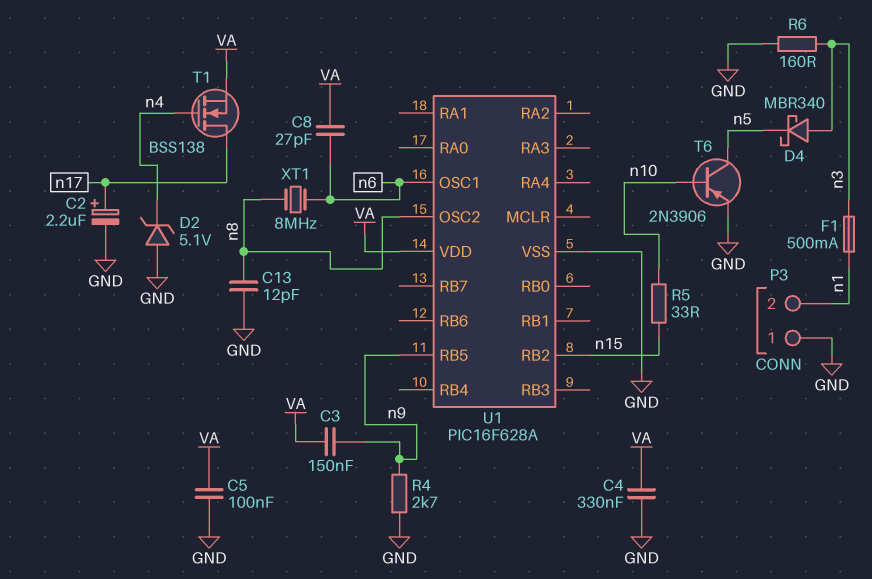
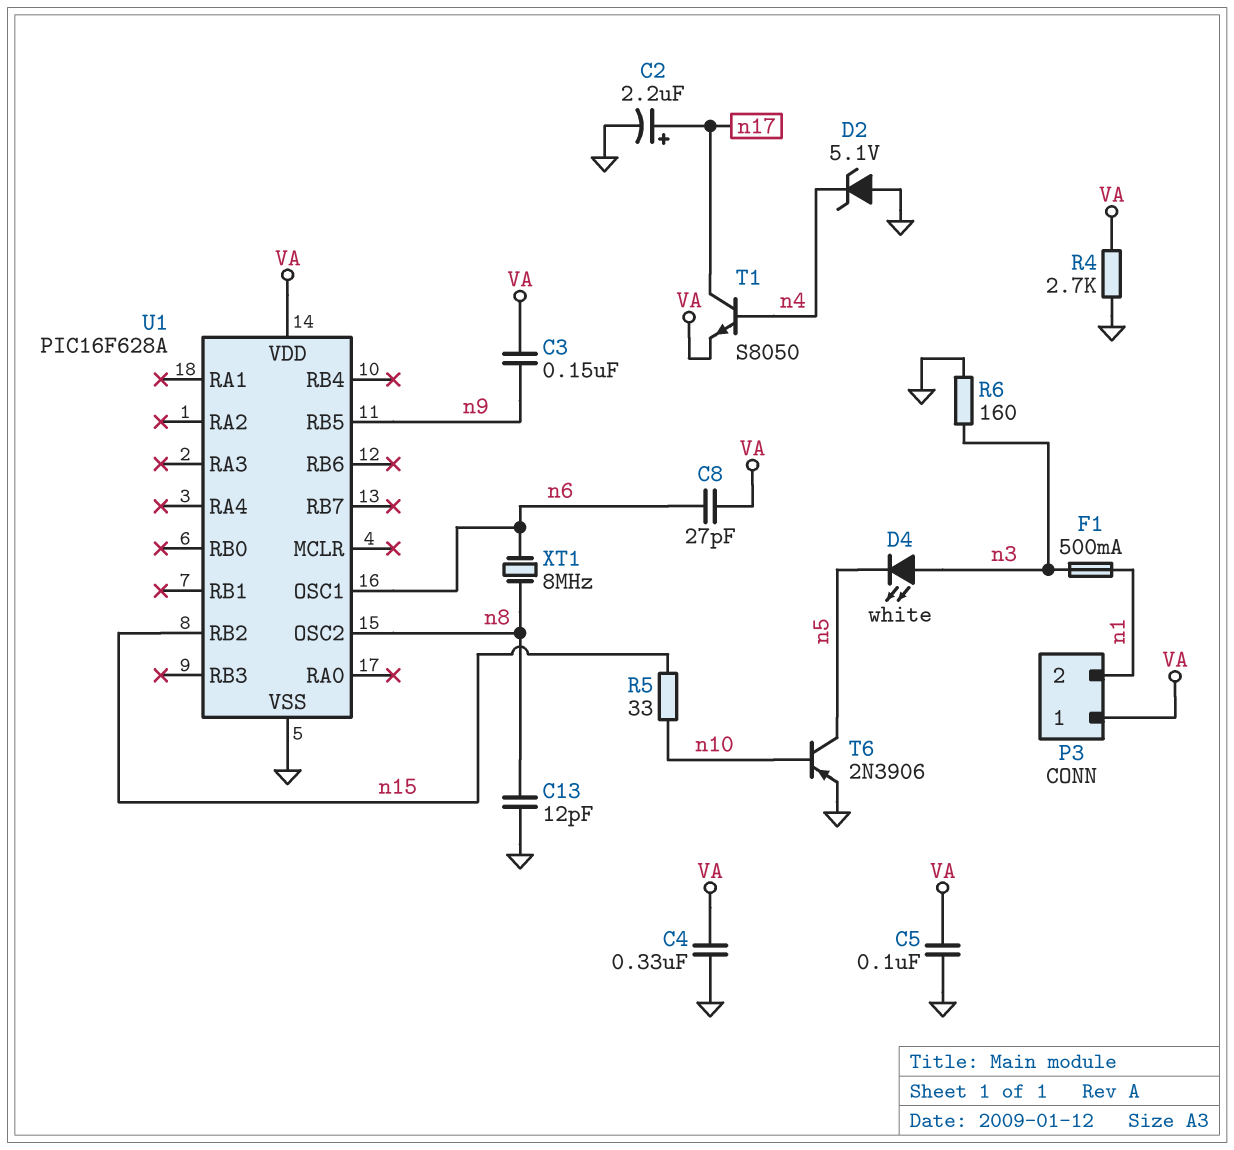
D4: schottky MBR340 (A n3, K n5) -> LED white (A n3, K n5)
P3 pin 1: GND -> VA
R4: 2.7k (GND, n9) -> 2.7k (GND, VA)
T1: NMOS BSS138 (G n4, D n17, S VA) -> NPN S8050 (B n4, C n17, E VA)

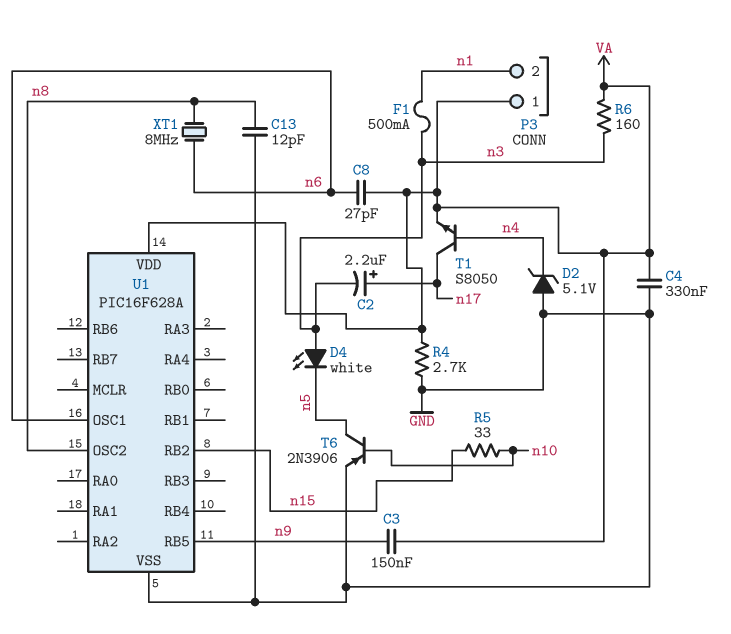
C2: 2.2uF (plus n17, minus GND) -> 2.2uF (plus n17, minus n3)
C5: 100nF (GND, VA) -> none
R6: 160 (GND, n3) -> 160 (VA, n3)

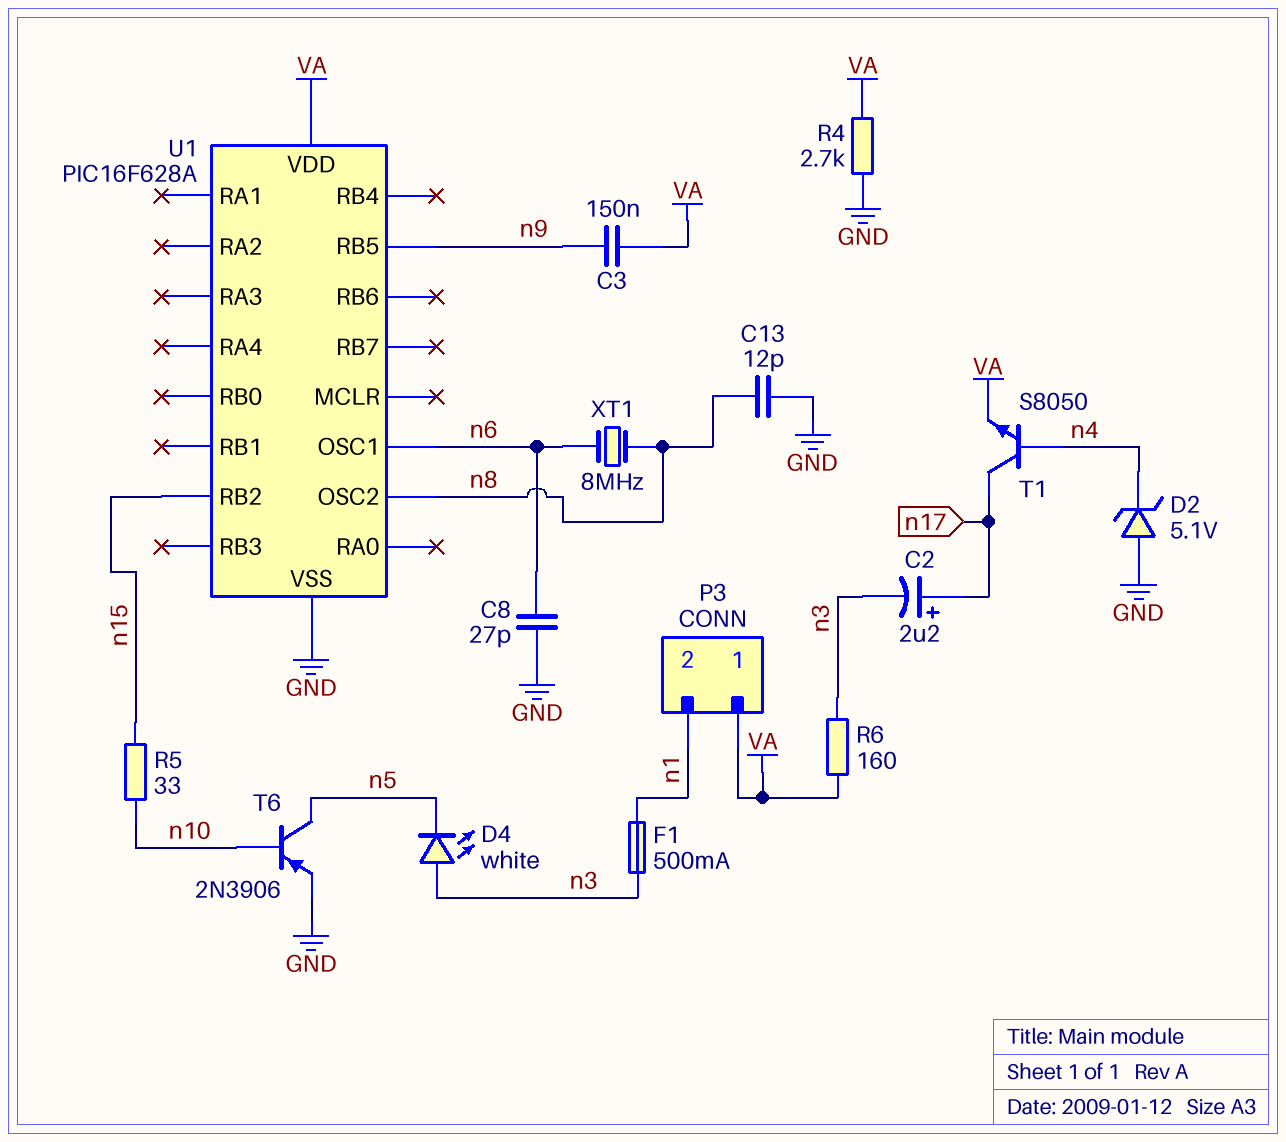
C4: 330nF (GND, VA) -> none
C8: 27pF (VA, n6) -> 27pF (GND, n6)

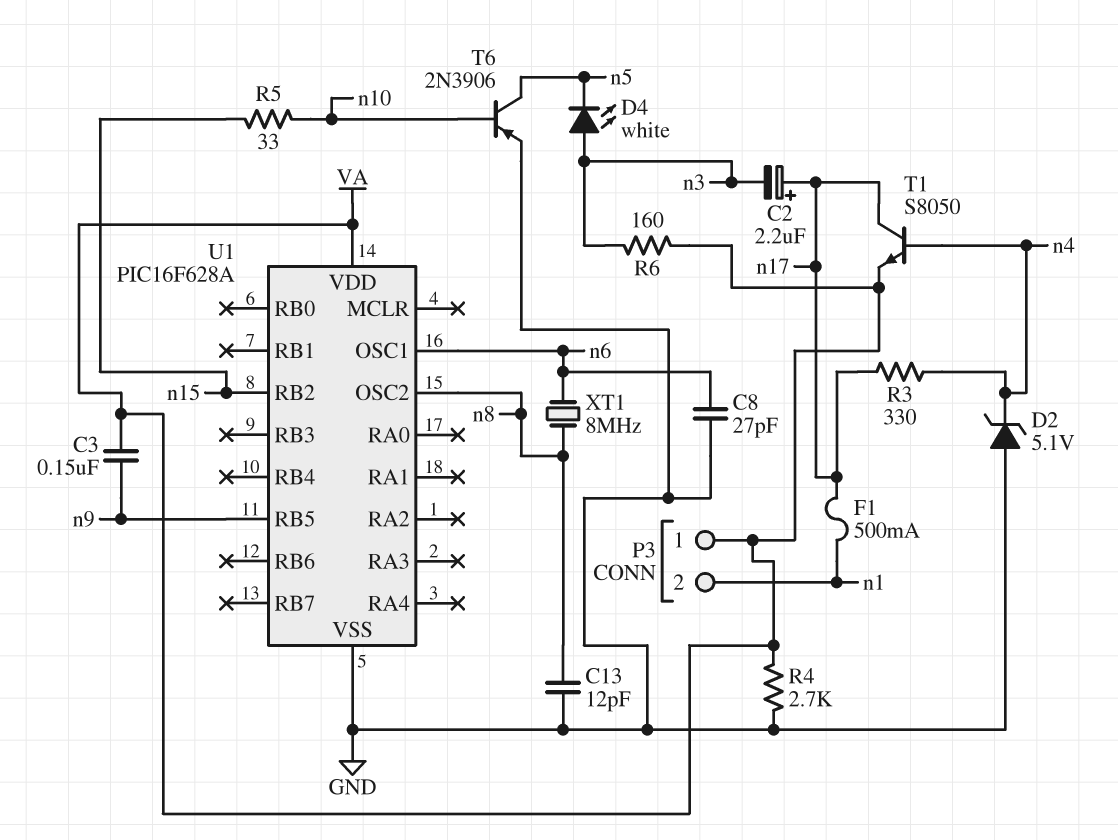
F1: 500mA (n1, n3) -> 500mA (n1, n17)
R3: none -> 330 (n4, n17)

